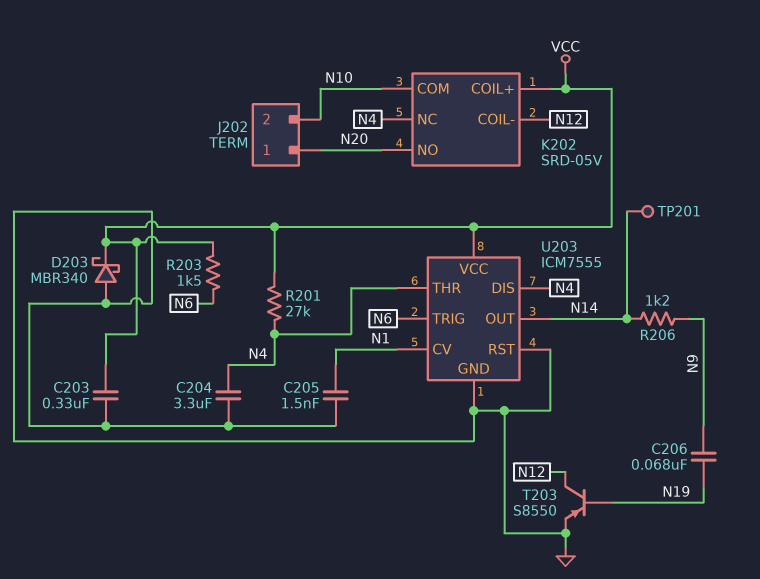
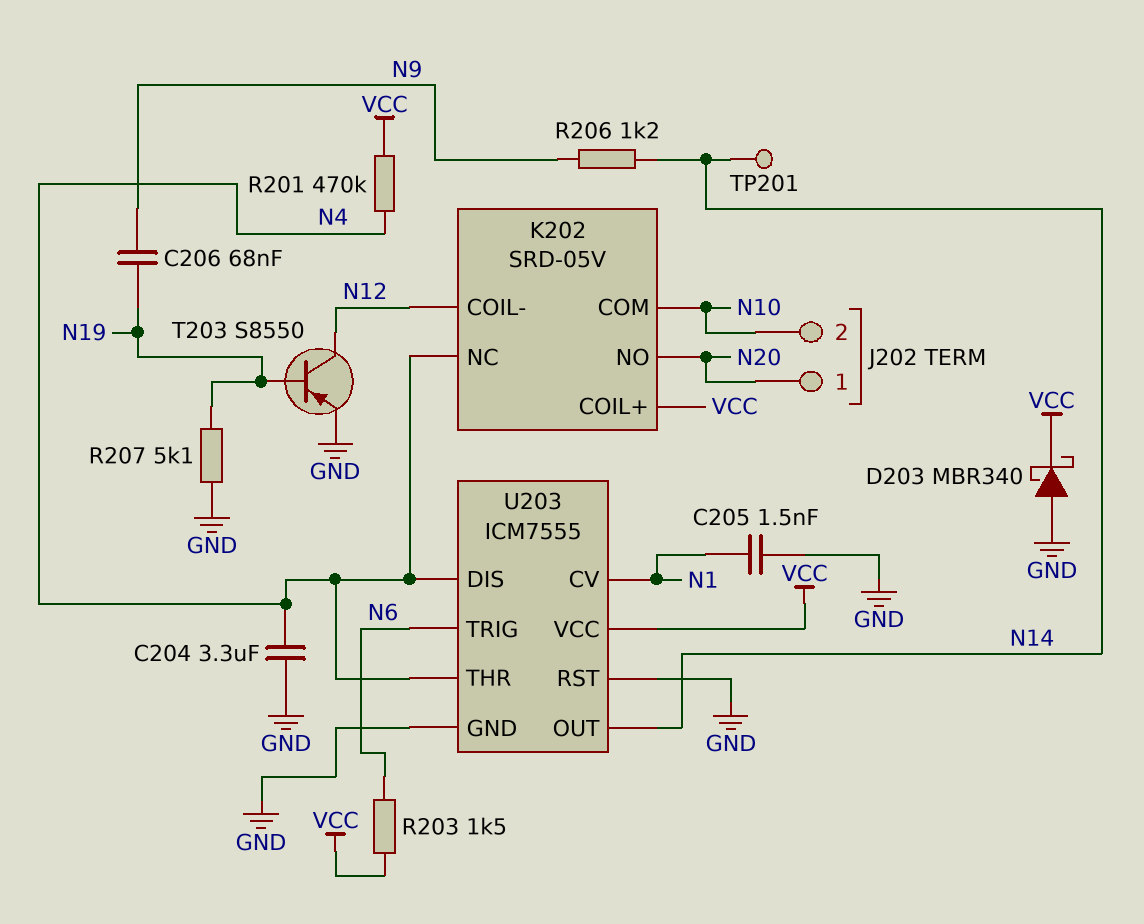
C203: 330nF (GND, VCC) -> none
R201: 27k (N4, VCC) -> 470k (N4, VCC)
R207: none -> 5.1k (GND, N19)

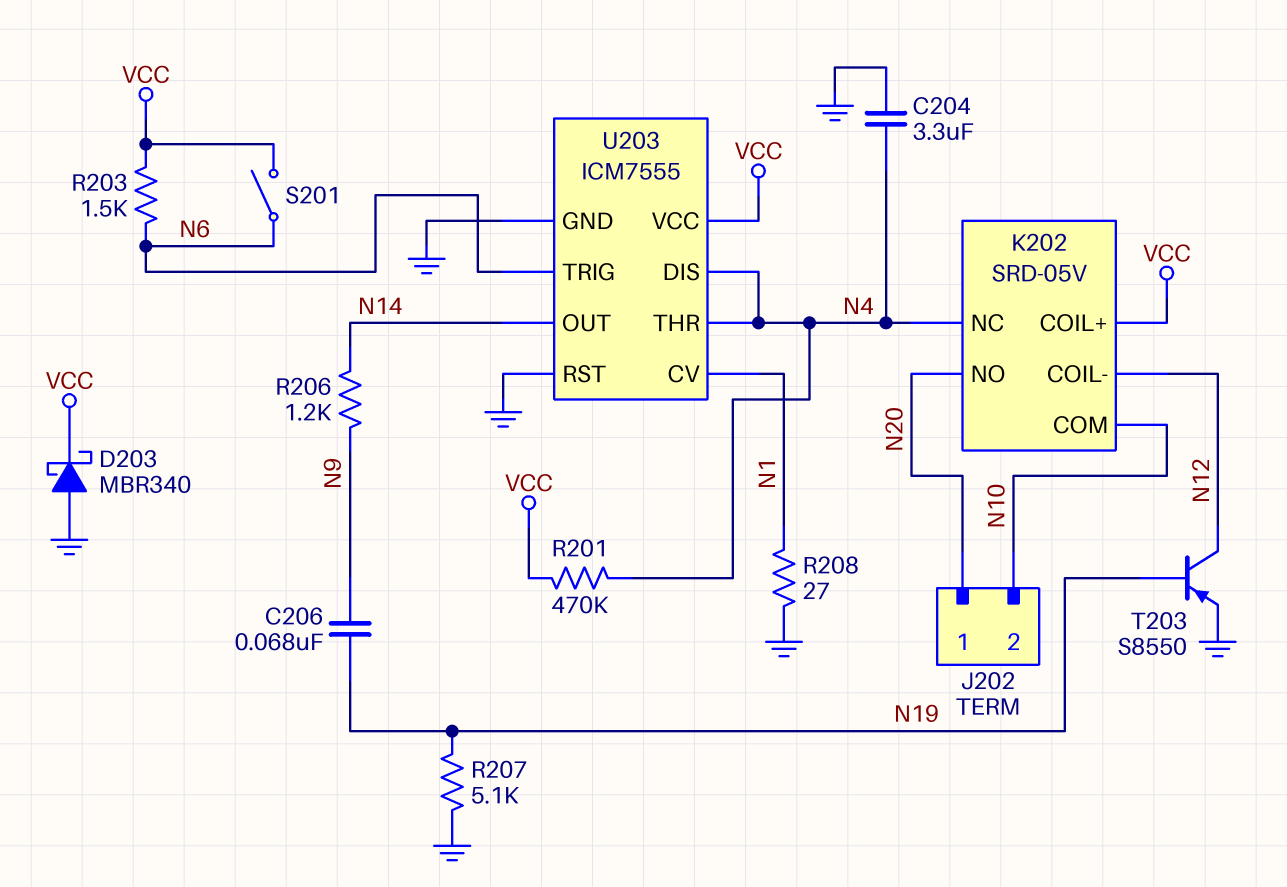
C205: 1.5nF (GND, N1) -> none
R208: none -> 27 (GND, N1)
S201: none -> switch (N6, VCC)
TP201: test point (N14) -> none

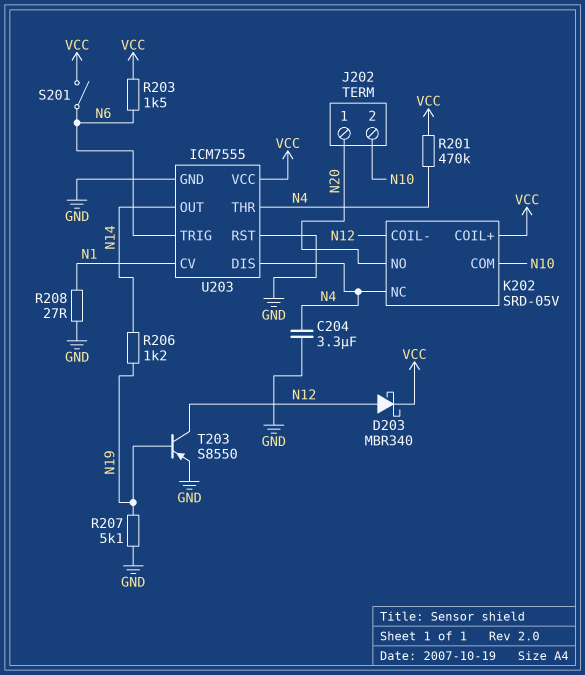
C206: 68nF (N9, N19) -> none
D203: schottky MBR340 (A GND, K VCC) -> schottky MBR340 (A N12, K VCC)
R206: 1.2k (N9, N14) -> 1.2k (N14, N19)

